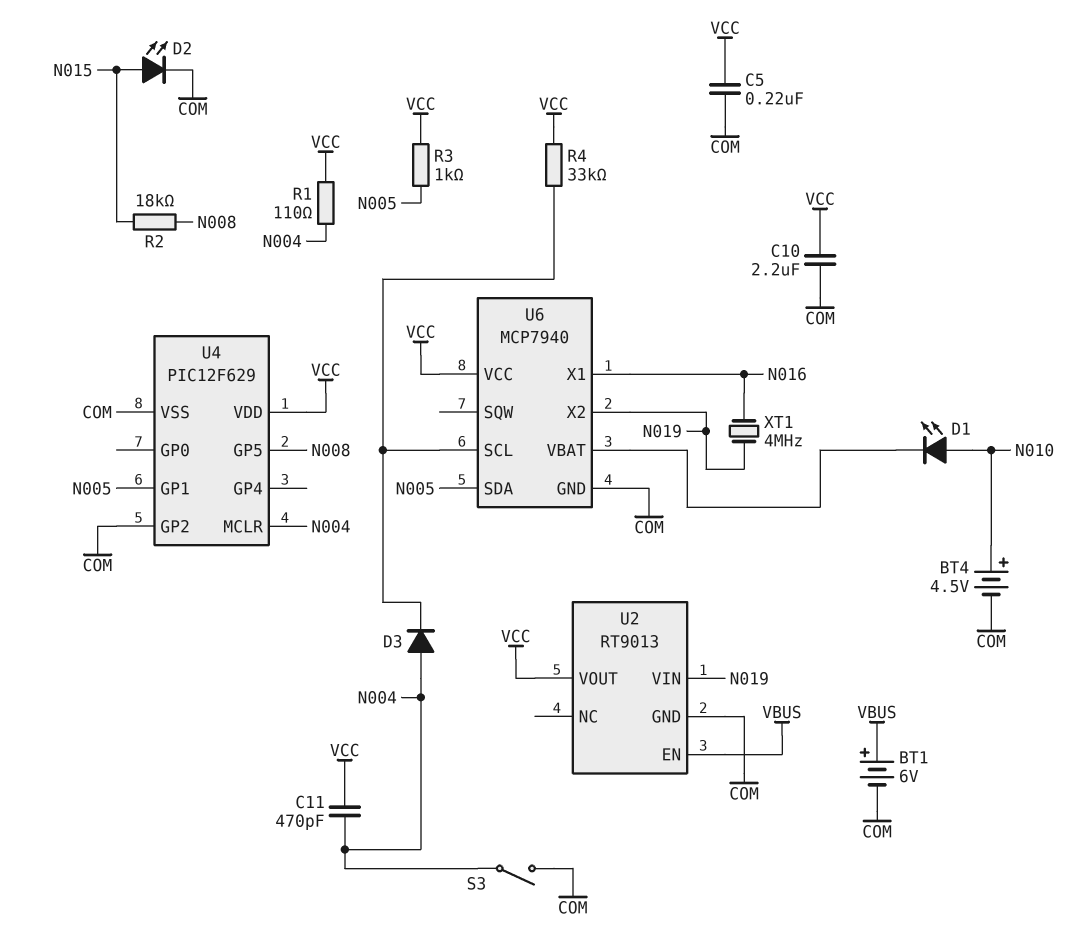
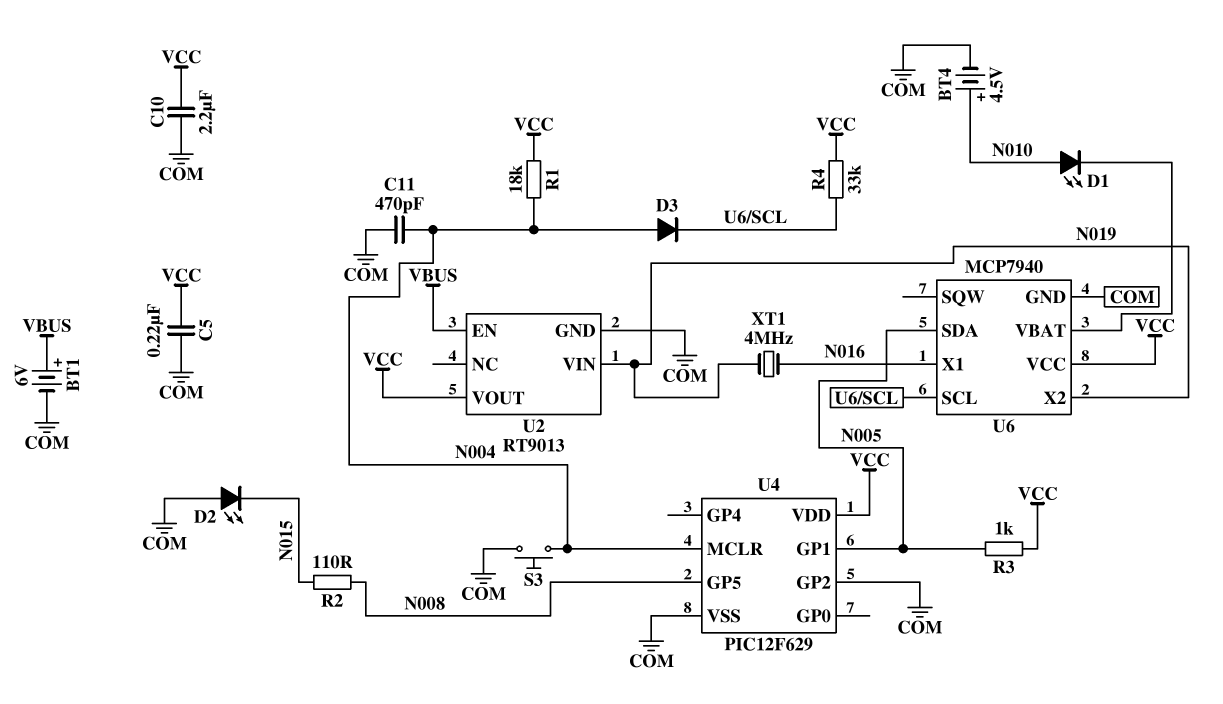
C11: 470pF (N004, VCC) -> 470pF (COM, N004)
D2: LED (A N015, K COM) -> LED (A COM, K N015)
R1: 110 (N004, VCC) -> 18k (N004, VCC)
R2: 18k (N008, N015) -> 110 (N008, N015)
S3: switch (COM, N004) -> button (COM, N004)

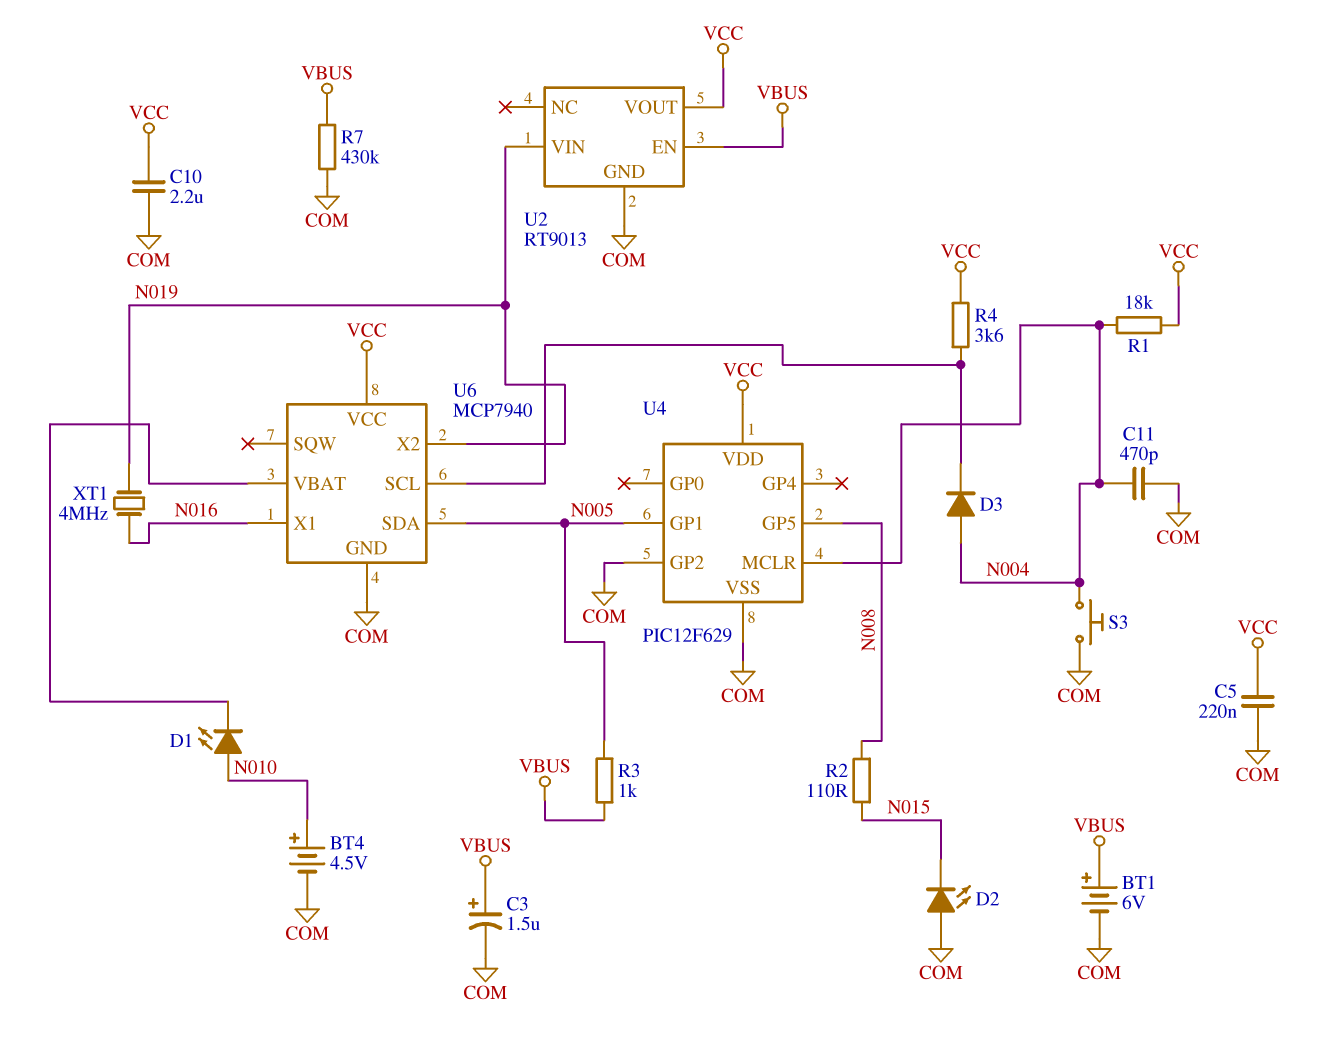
C3: none -> 1.5uF (plus VBUS, minus COM)
R3: 1k (N005, VCC) -> 1k (N005, VBUS)
R4: 33k (U6/SCL, VCC) -> 3.6k (U6/SCL, VCC)
R7: none -> 430k (COM, VBUS)

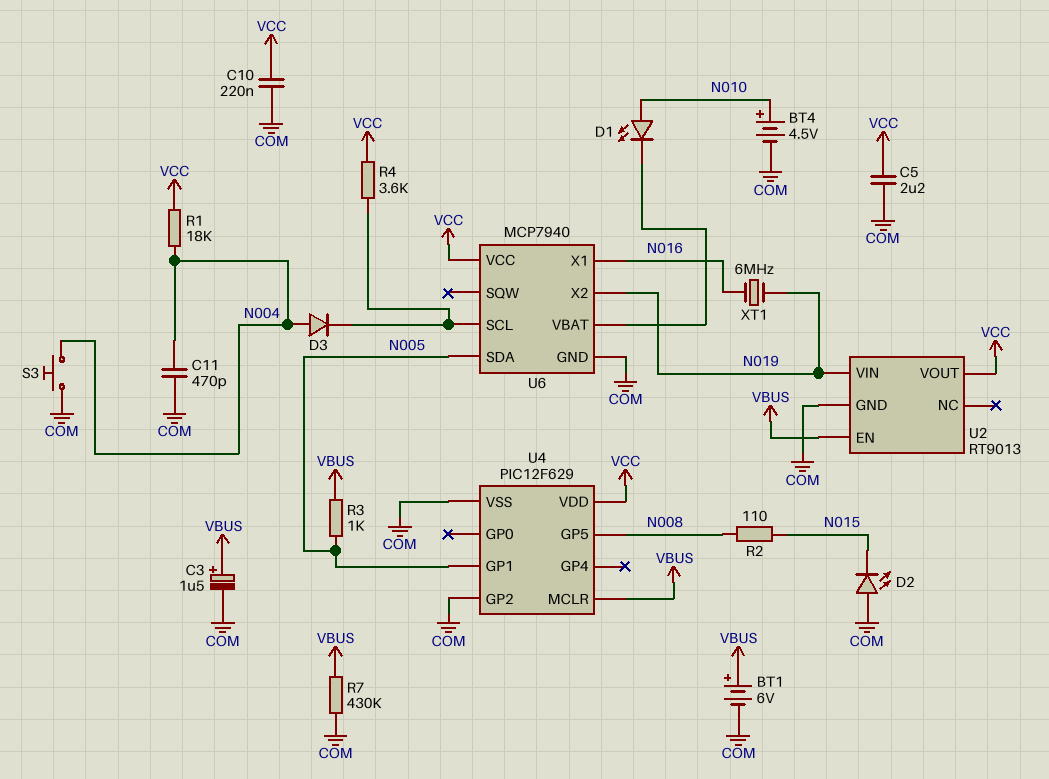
C5: 220nF (COM, VCC) -> 2.2uF (COM, VCC)
C10: 2.2uF (COM, VCC) -> 220nF (COM, VCC)
U4 pin MCLR: N004 -> VBUS
XT1: 4MHz (N016, N019) -> 6MHz (N016, N019)

